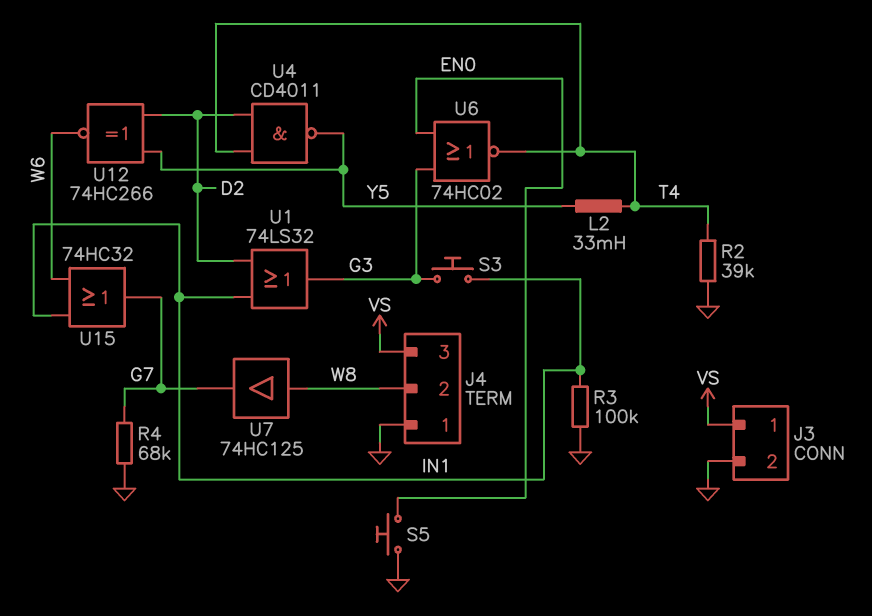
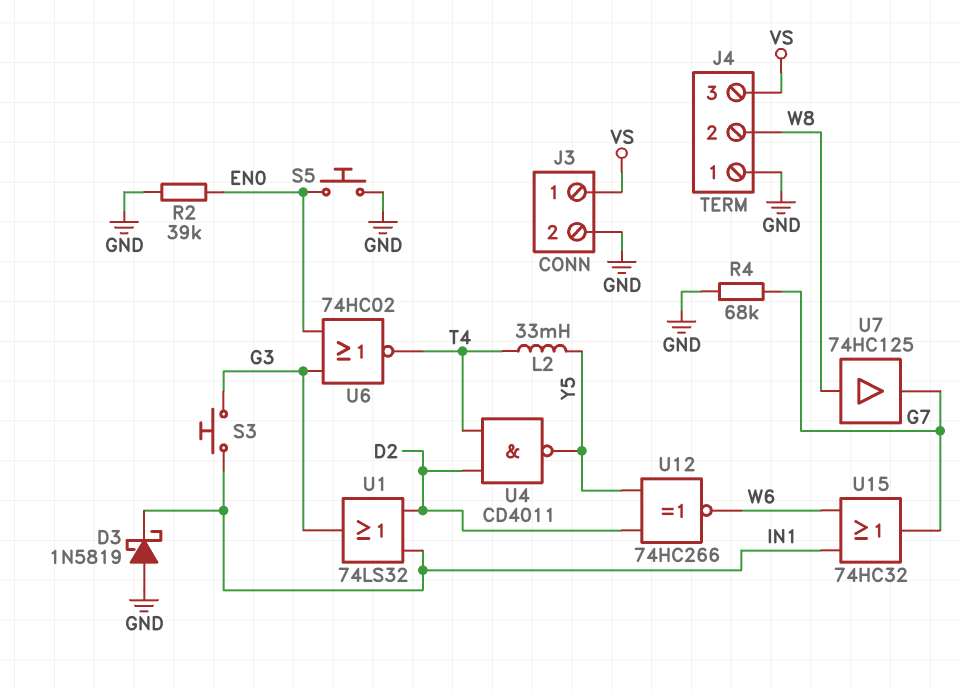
D3: none -> schottky 1N5819 (A GND, K IN1)
R2: 39k (GND, T4) -> 39k (EN0, GND)
R3: 100k (GND, IN1) -> none

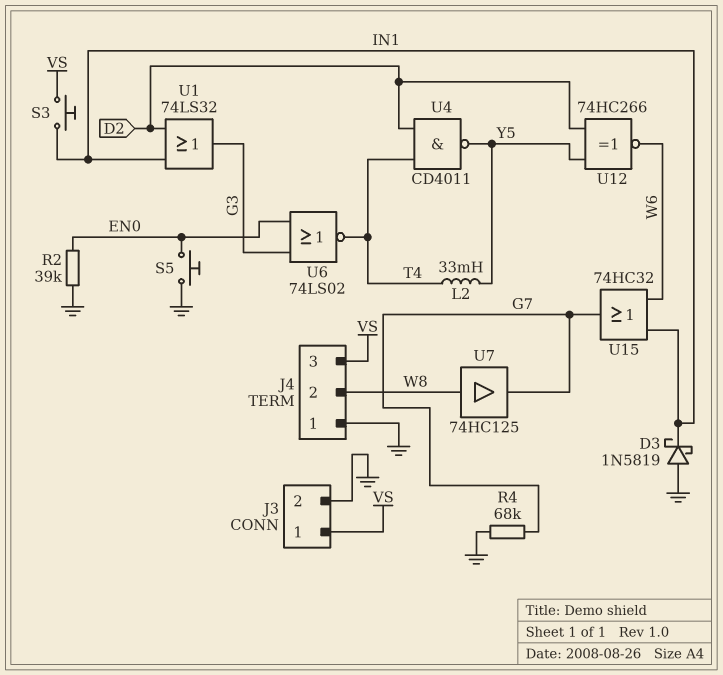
S3: button (G3, IN1) -> button (IN1, VS)
U6: NOR 74HC02 (in EN0, in G3, out T4) -> NOR 74LS02 (in EN0, in G3, out T4)

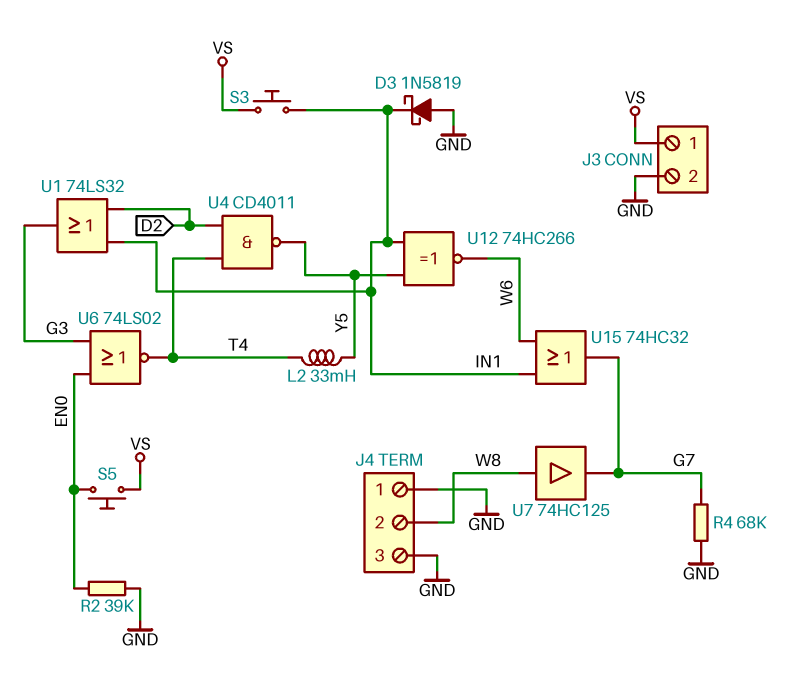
J4 pin 3: VS -> GND
S5: button (EN0, GND) -> button (EN0, VS)
U12: XNOR 74HC266 (in D2, in Y5, out W6) -> XNOR 74HC266 (in IN1, in Y5, out W6)

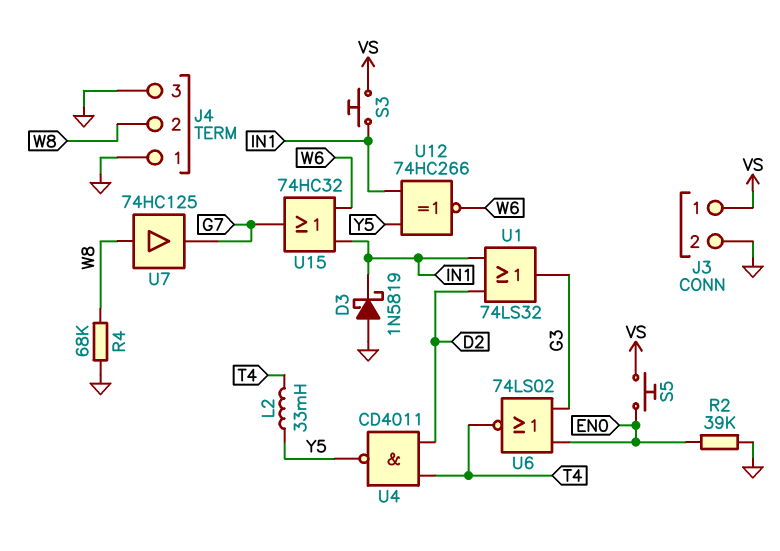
R4: 68k (G7, GND) -> 68k (GND, W8)

